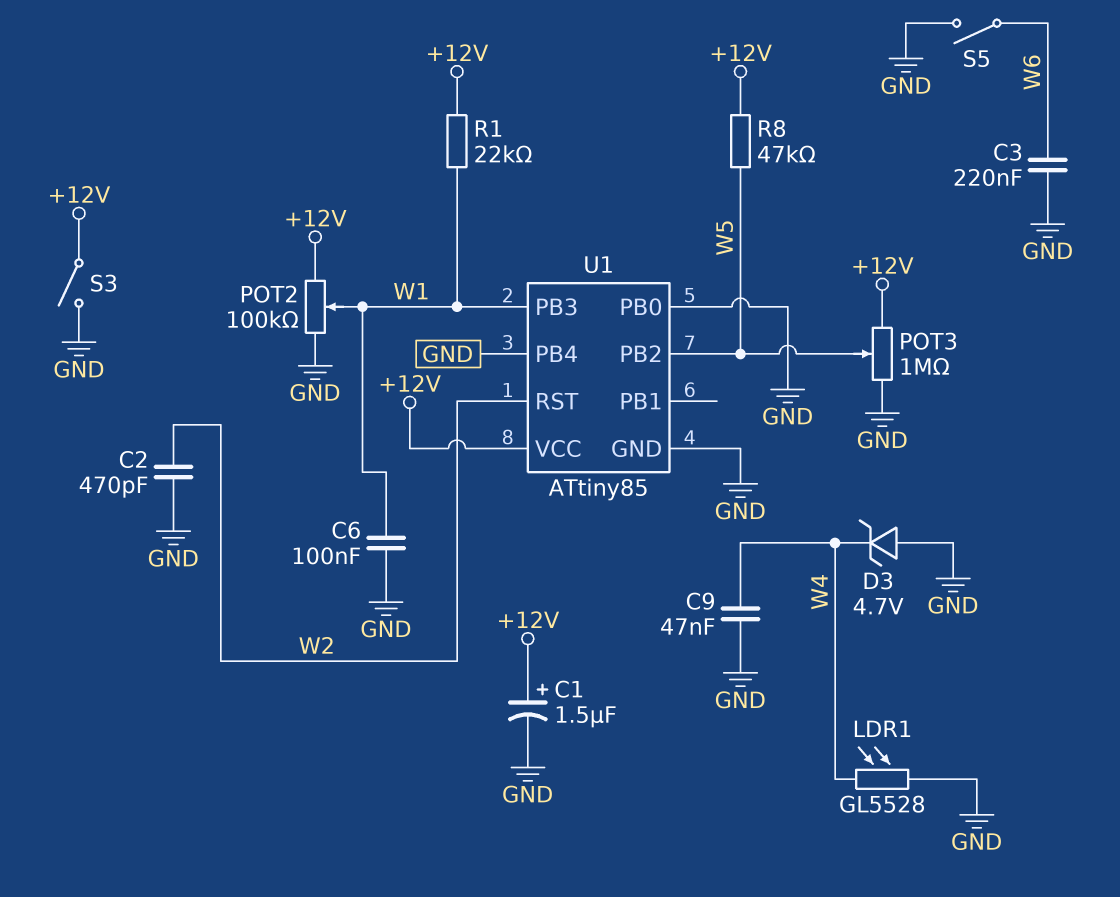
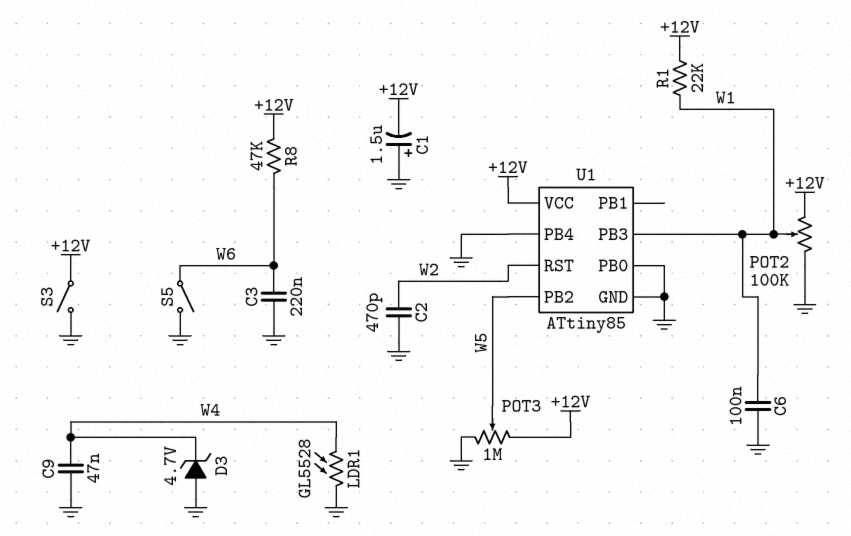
C1: 1.5uF (plus +12V, minus GND) -> 1.5uF (plus GND, minus +12V)
R8: 47k (+12V, W5) -> 47k (+12V, W6)

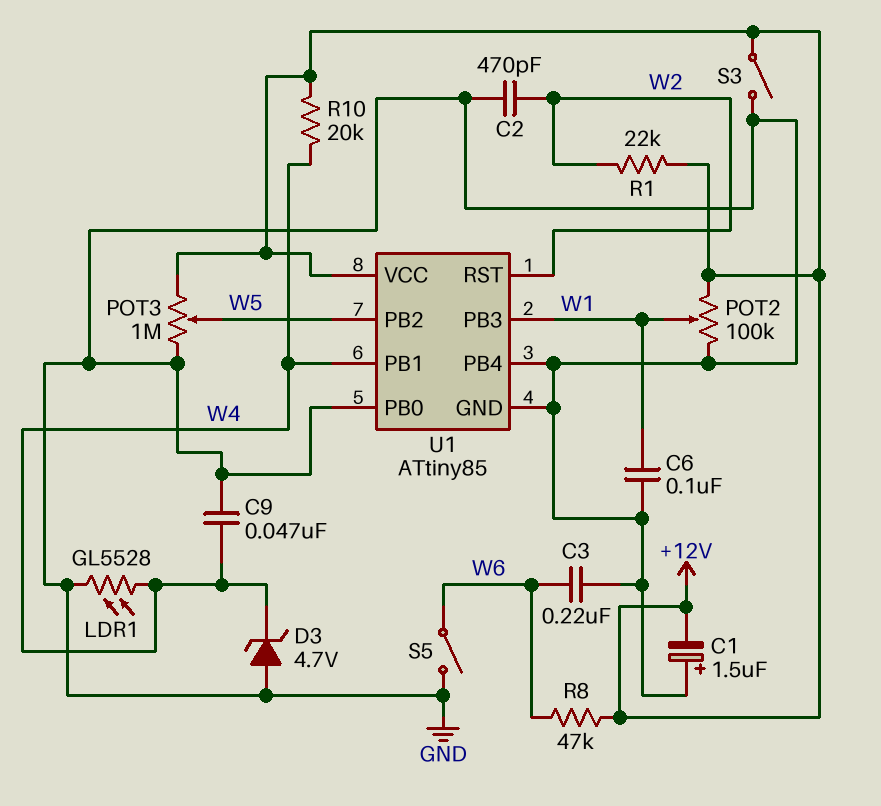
R1: 22k (+12V, W1) -> 22k (+12V, W2)
R10: none -> 20k (+12V, W4)
U1 pin PB1: none -> W4

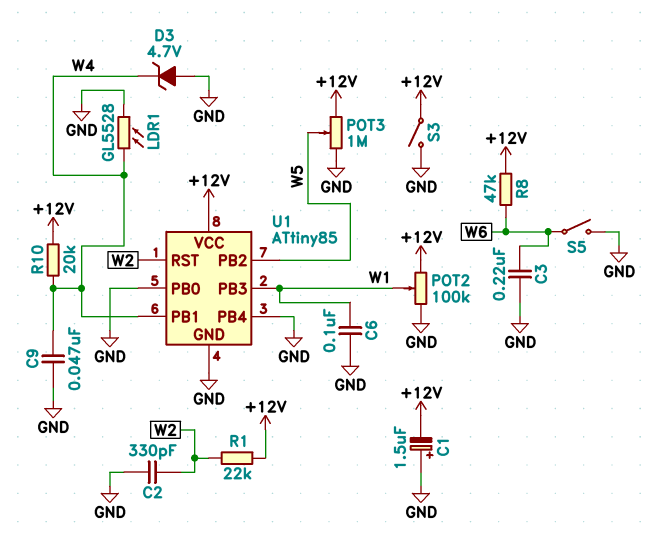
C2: 470pF (GND, W2) -> 330pF (GND, W2)

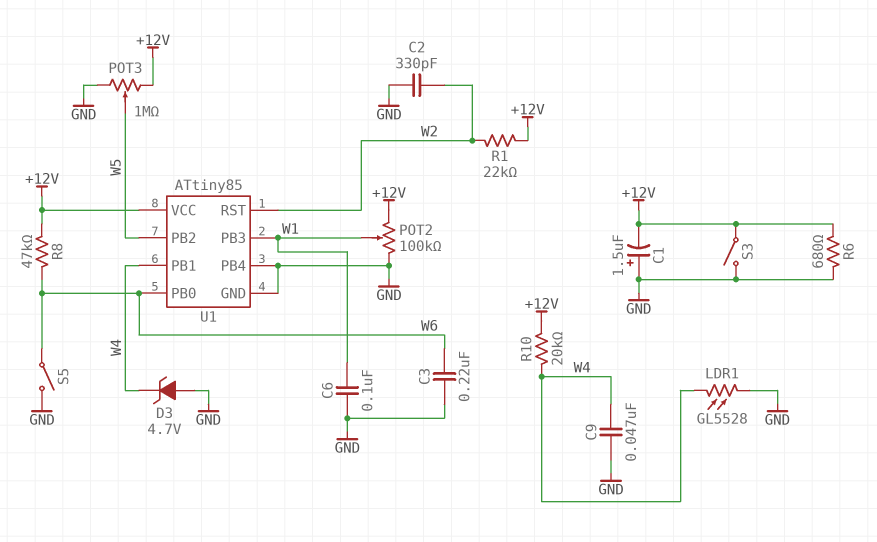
R6: none -> 680 (+12V, GND)
U1 pin PB0: GND -> W6

